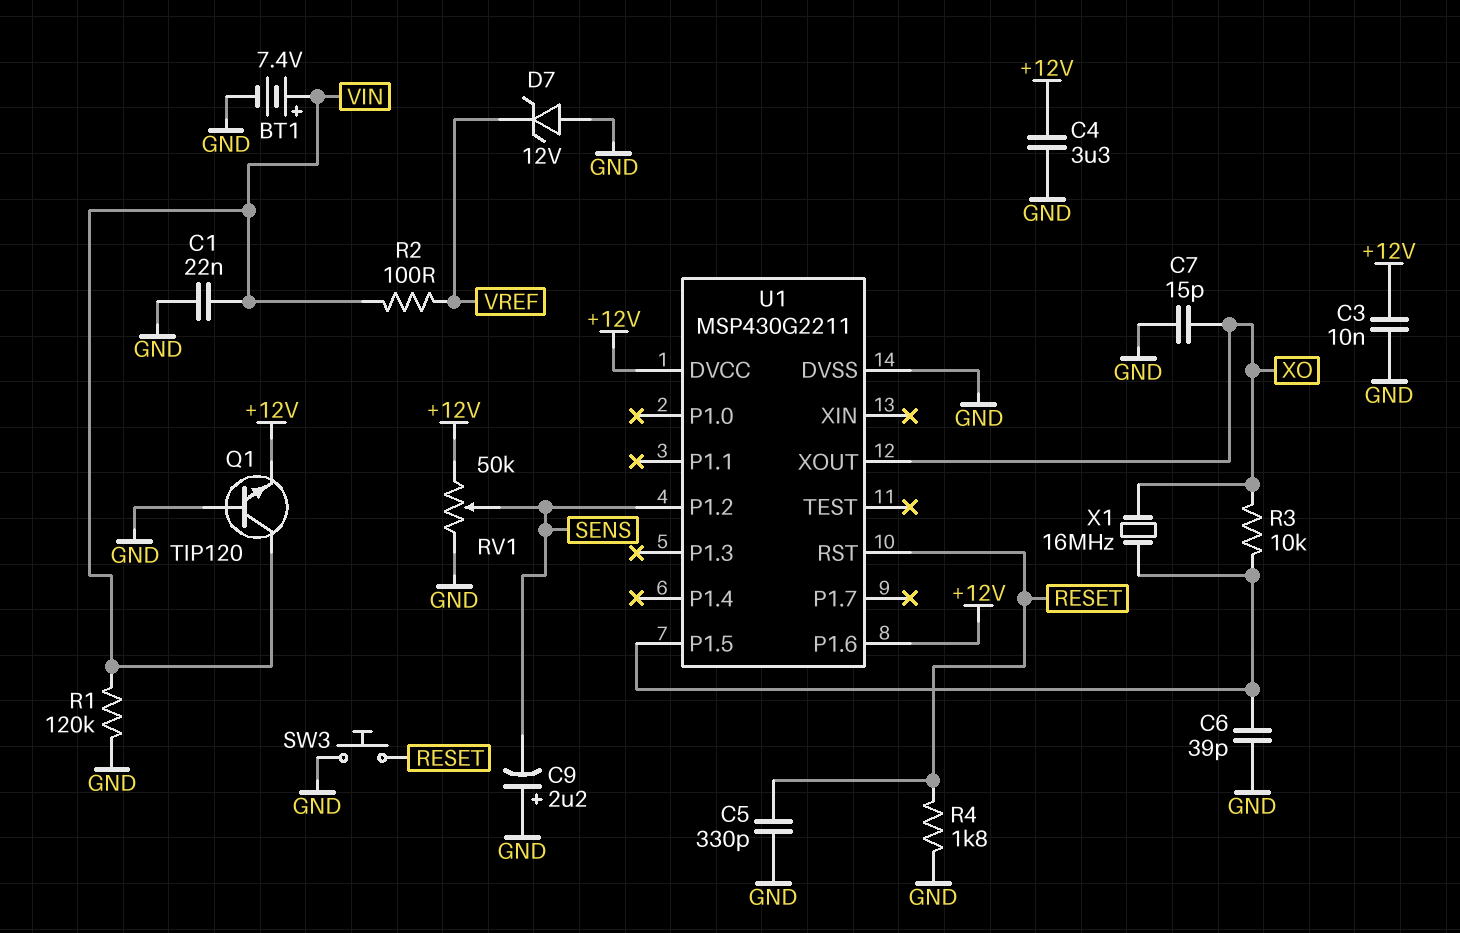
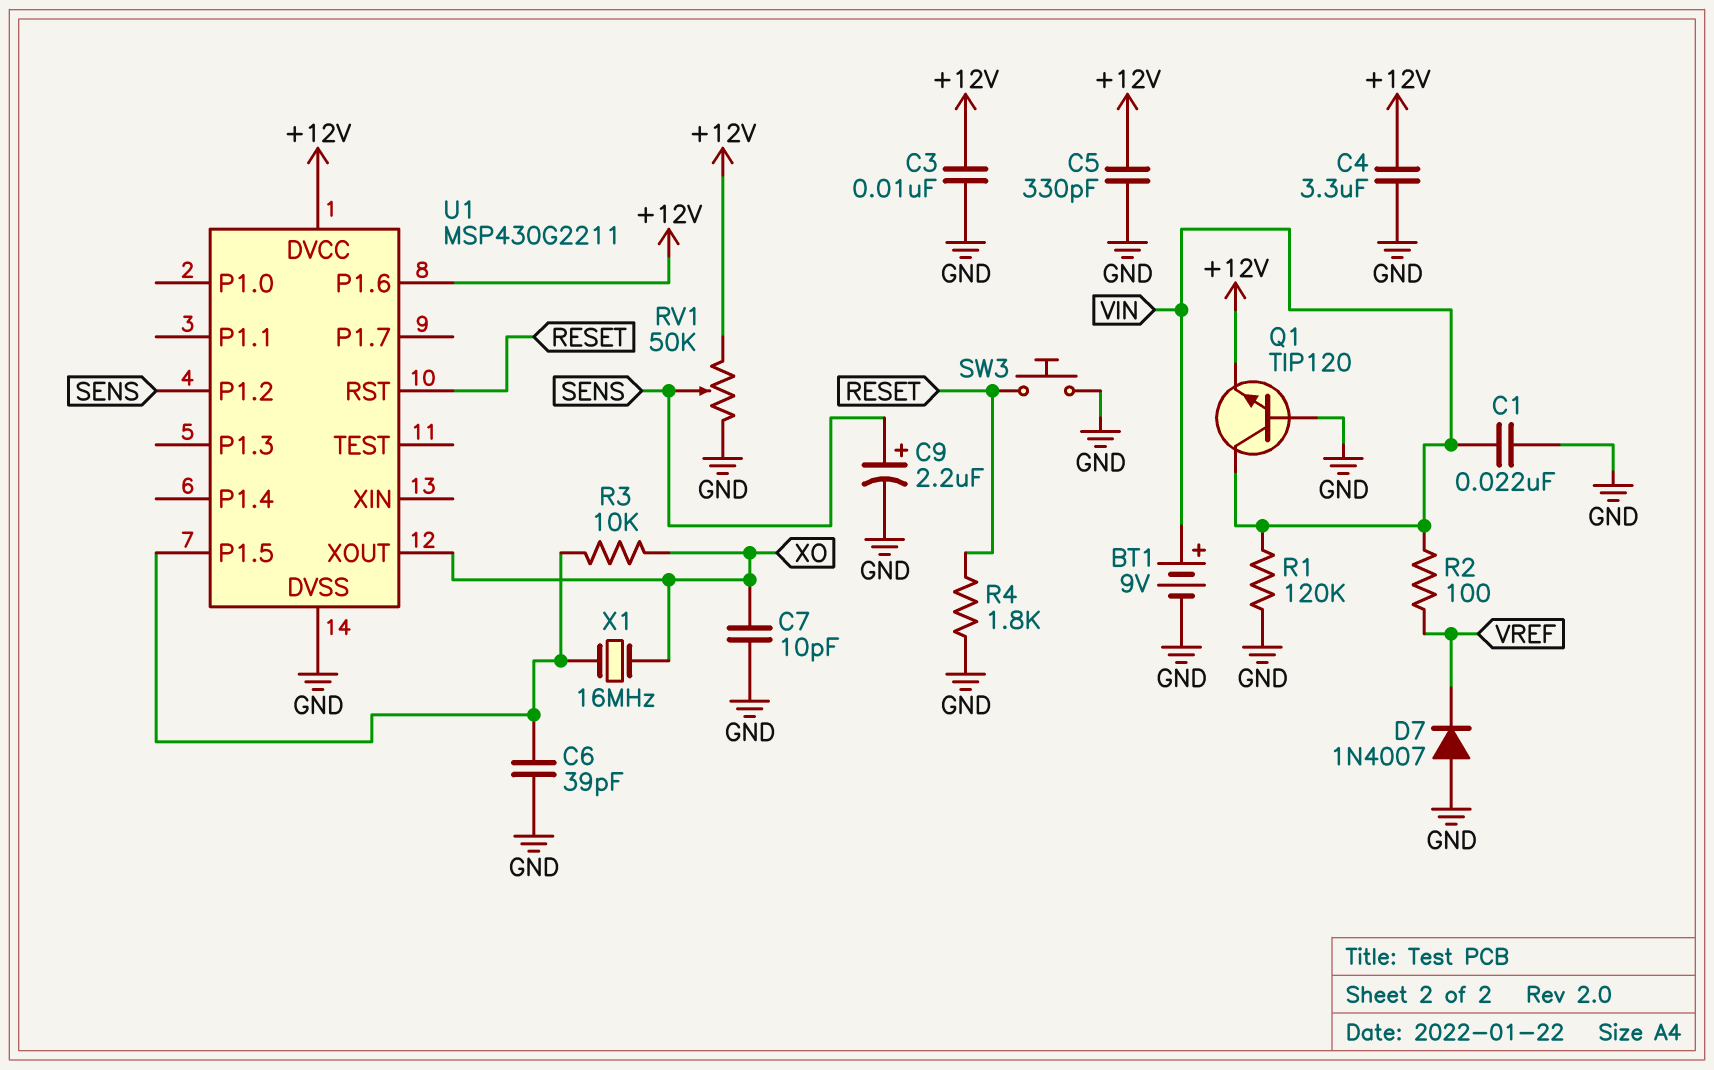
BT1: 7.4V (plus VIN, minus GND) -> 9V (plus VIN, minus GND)
C5: 330pF (GND, RESET) -> 330pF (+12V, GND)
C7: 15pF (GND, XO) -> 10pF (GND, XO)
C9: 2.2uF (plus GND, minus SENS) -> 2.2uF (plus SENS, minus GND)
D7: zener 12V (A GND, K VREF) -> diode 1N4007 (A GND, K VREF)

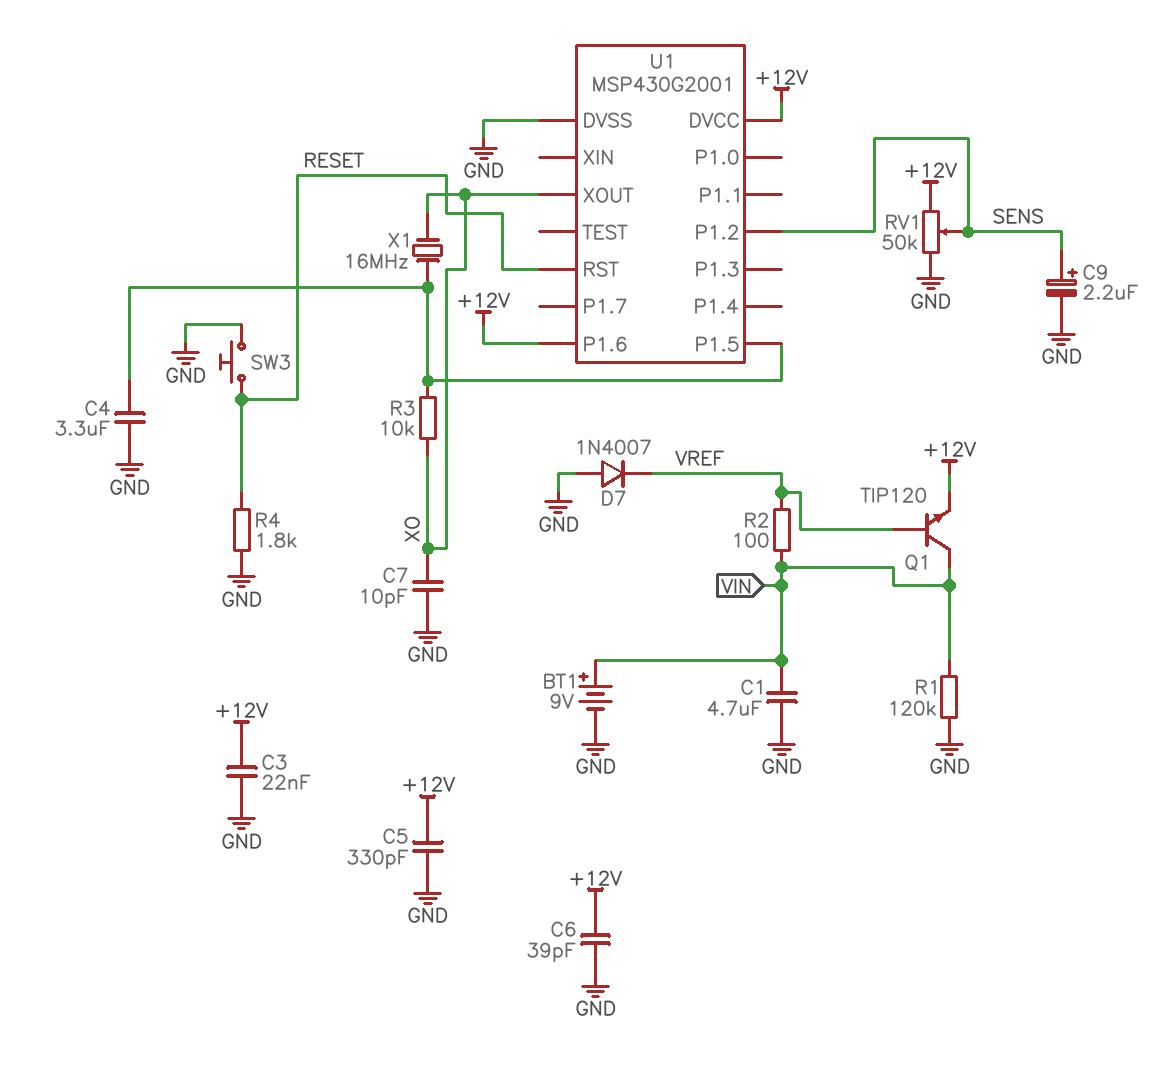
C1: 22nF (GND, VIN) -> 4.7uF (GND, VIN)
C3: 10nF (+12V, GND) -> 22nF (+12V, GND)
C4: 3.3uF (+12V, GND) -> 3.3uF (GND, U1/P1.5)
C6: 39pF (GND, U1/P1.5) -> 39pF (+12V, GND)
Q1: NPN TIP120 (B GND, C VIN, E +12V) -> NPN TIP120 (B VREF, C VIN, E +12V)
U1: MSP430G2211 -> MSP430G2001

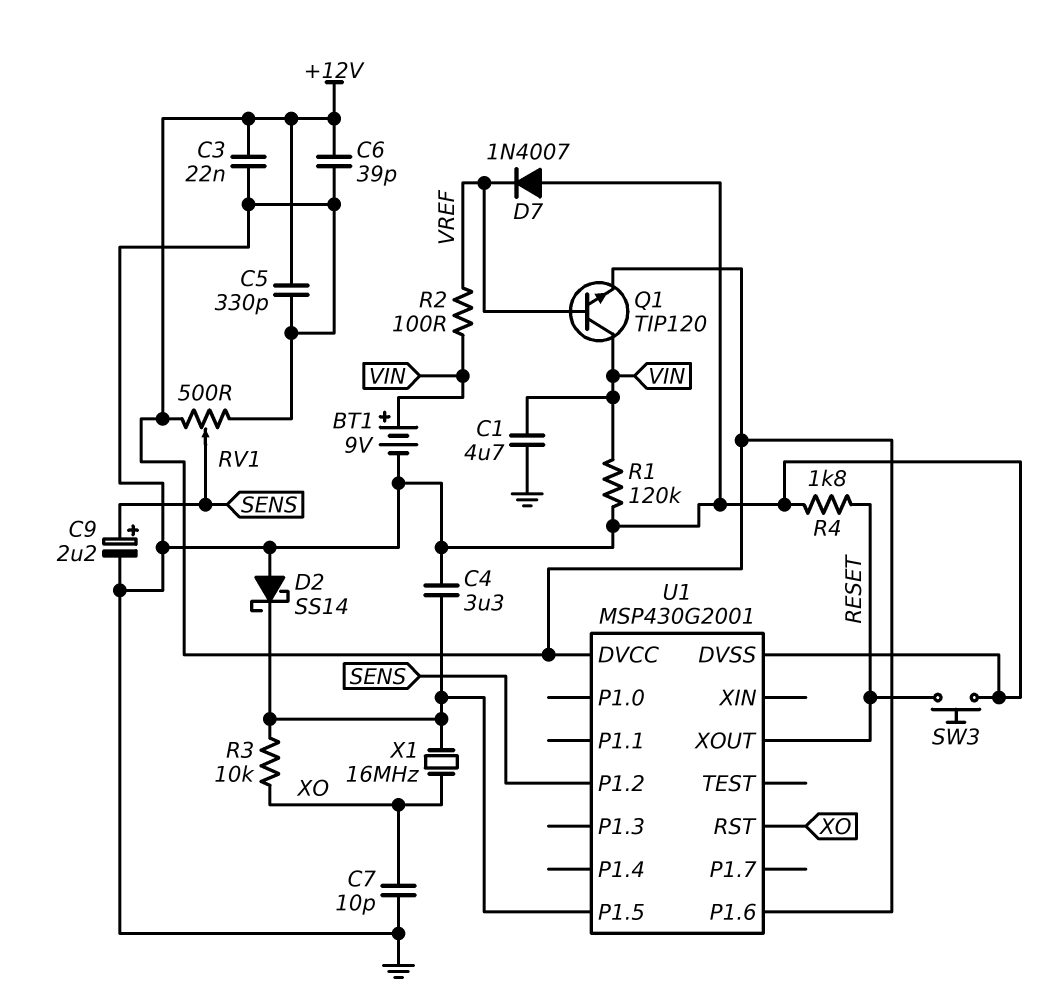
D2: none -> schottky SS14 (A GND, K U1/P1.5)
RV1: 50k (+12V, GND, wiper SENS) -> 500 (+12V, GND, wiper SENS)
U1 pin RST: RESET -> XO
U1 pin XOUT: XO -> RESET

